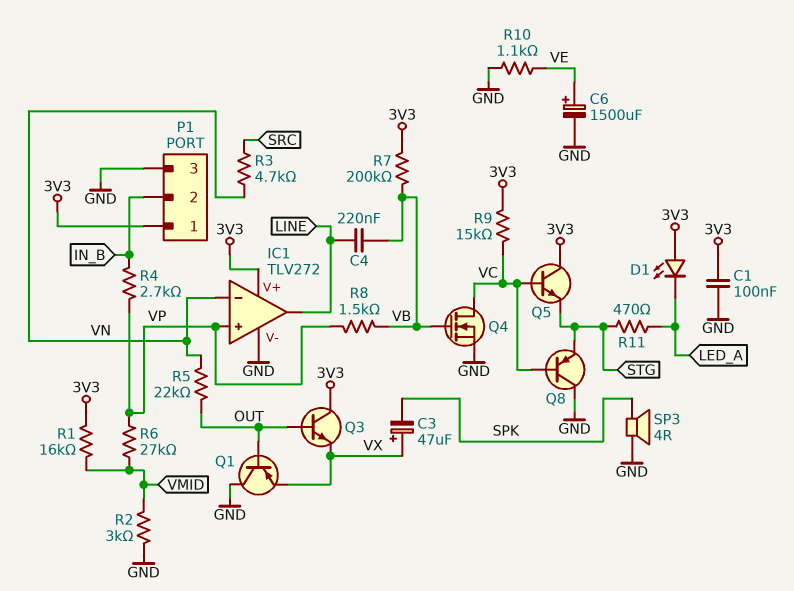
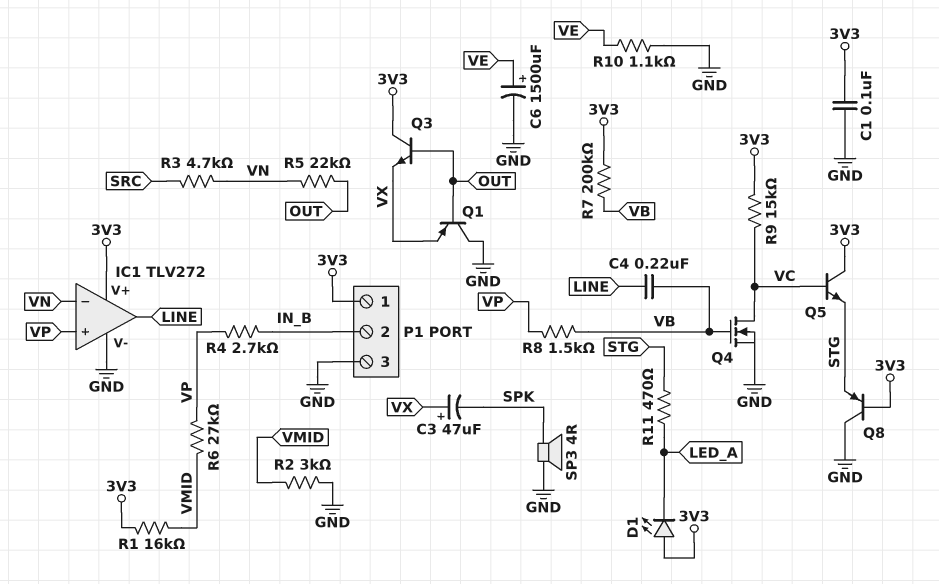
Q8: PNP (B VC, C GND, E STG) -> PNP (B 3V3, C GND, E STG)

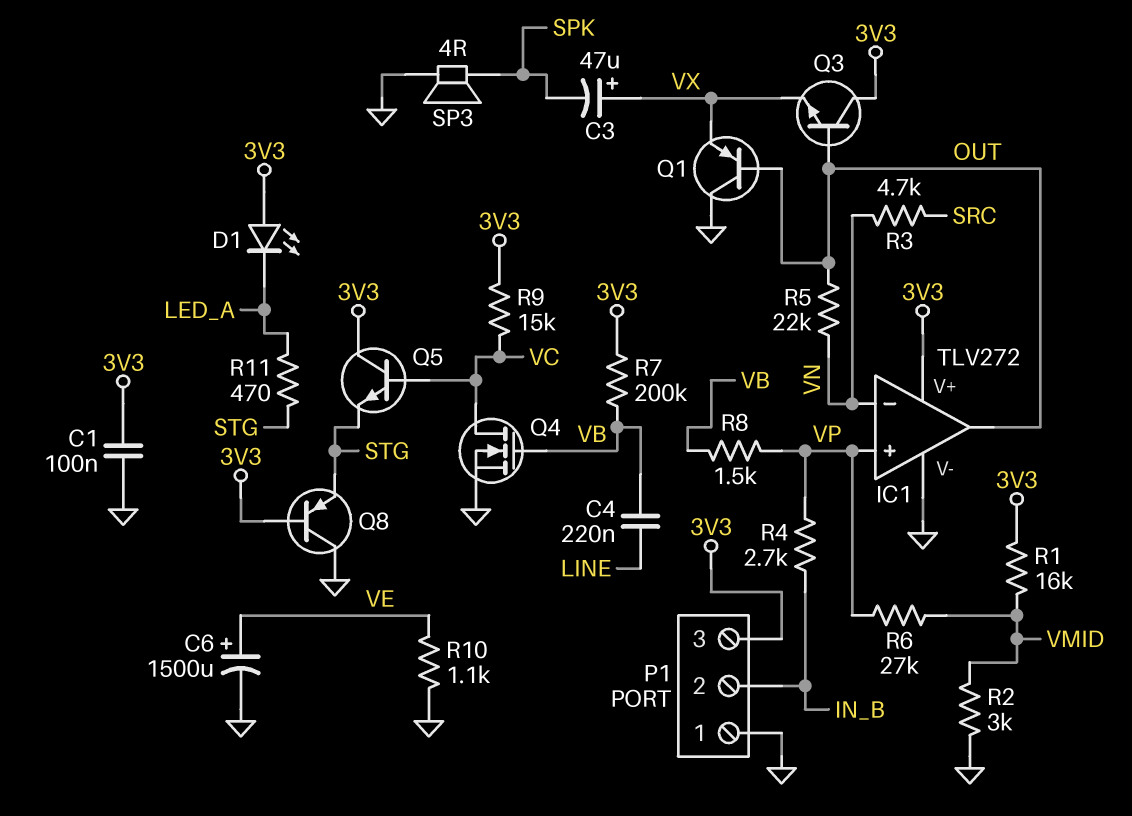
IC1 pin out: LINE -> OUT
P1 pin 1: 3V3 -> GND
P1 pin 3: GND -> 3V3

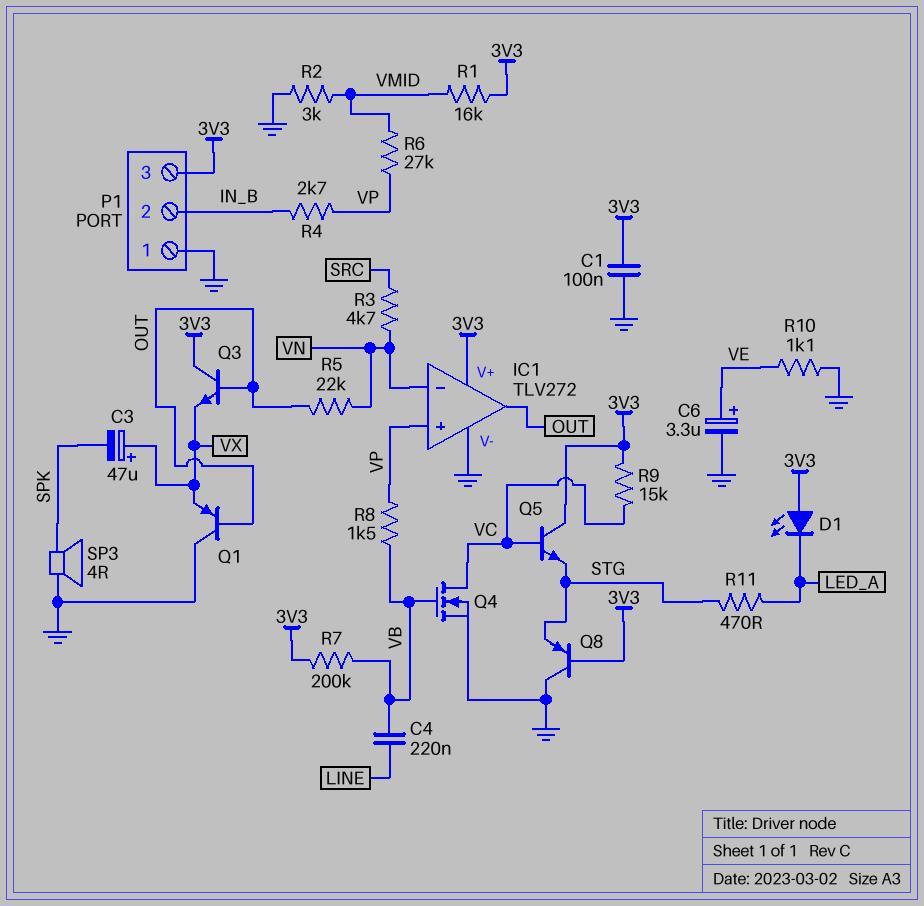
C6: 1500uF (plus VE, minus GND) -> 3.3uF (plus VE, minus GND)

